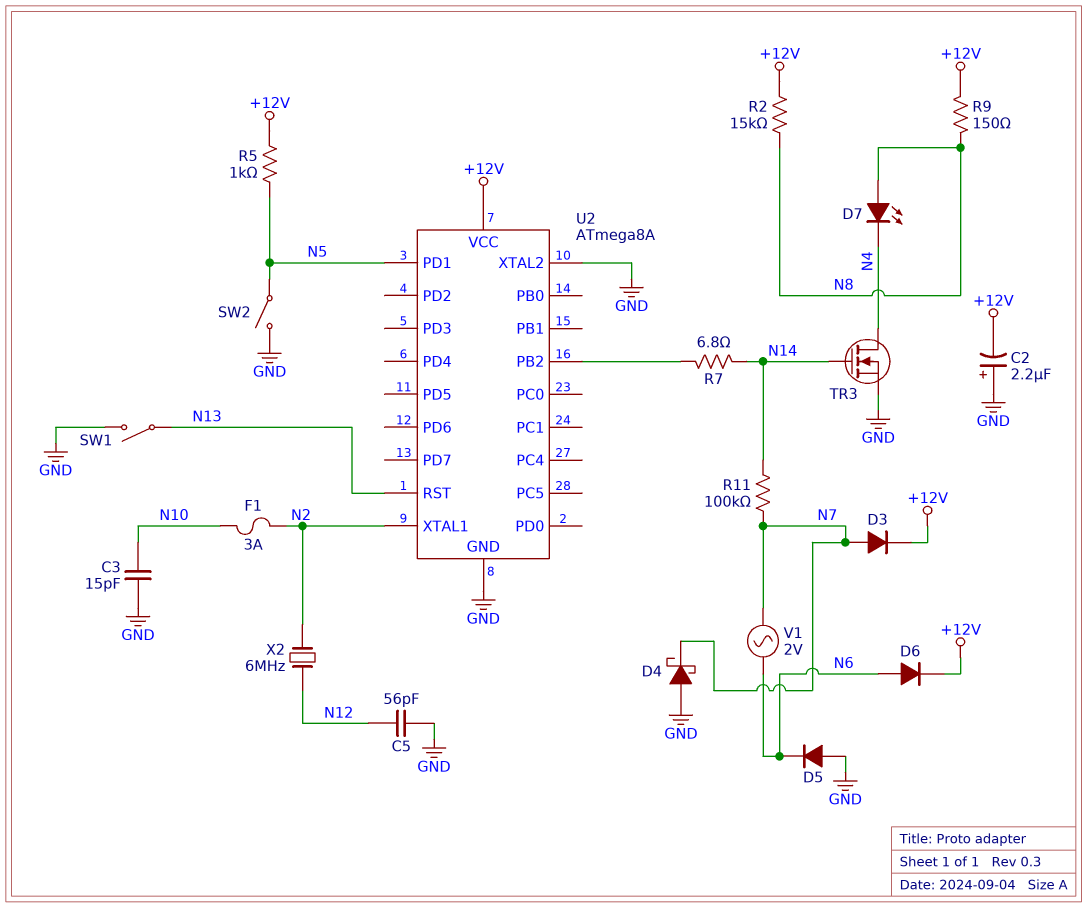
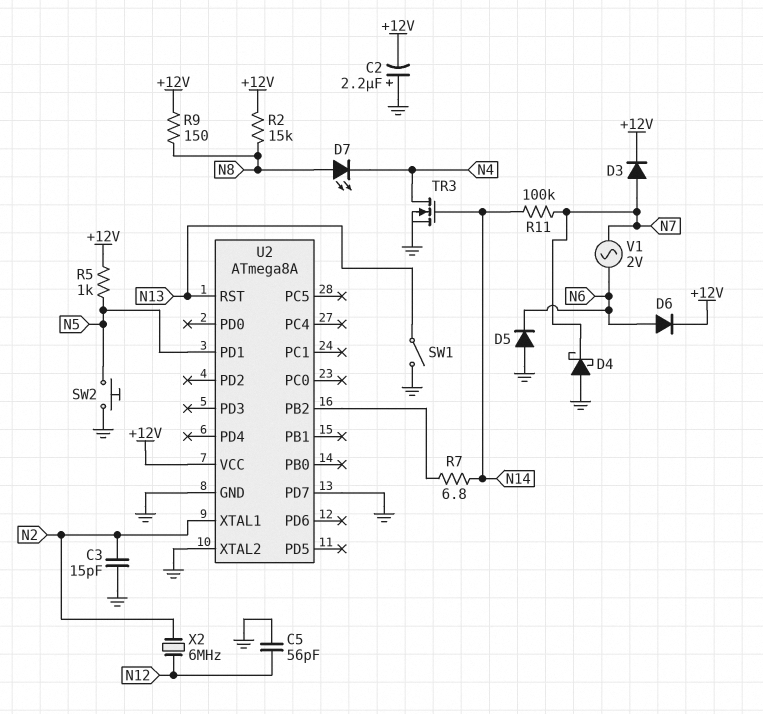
C3: 15pF (GND, N10) -> 15pF (GND, N2)
F1: 3A (N2, N10) -> none
SW2: switch (GND, N5) -> button (GND, N5)
U2 pin PD7: none -> GND

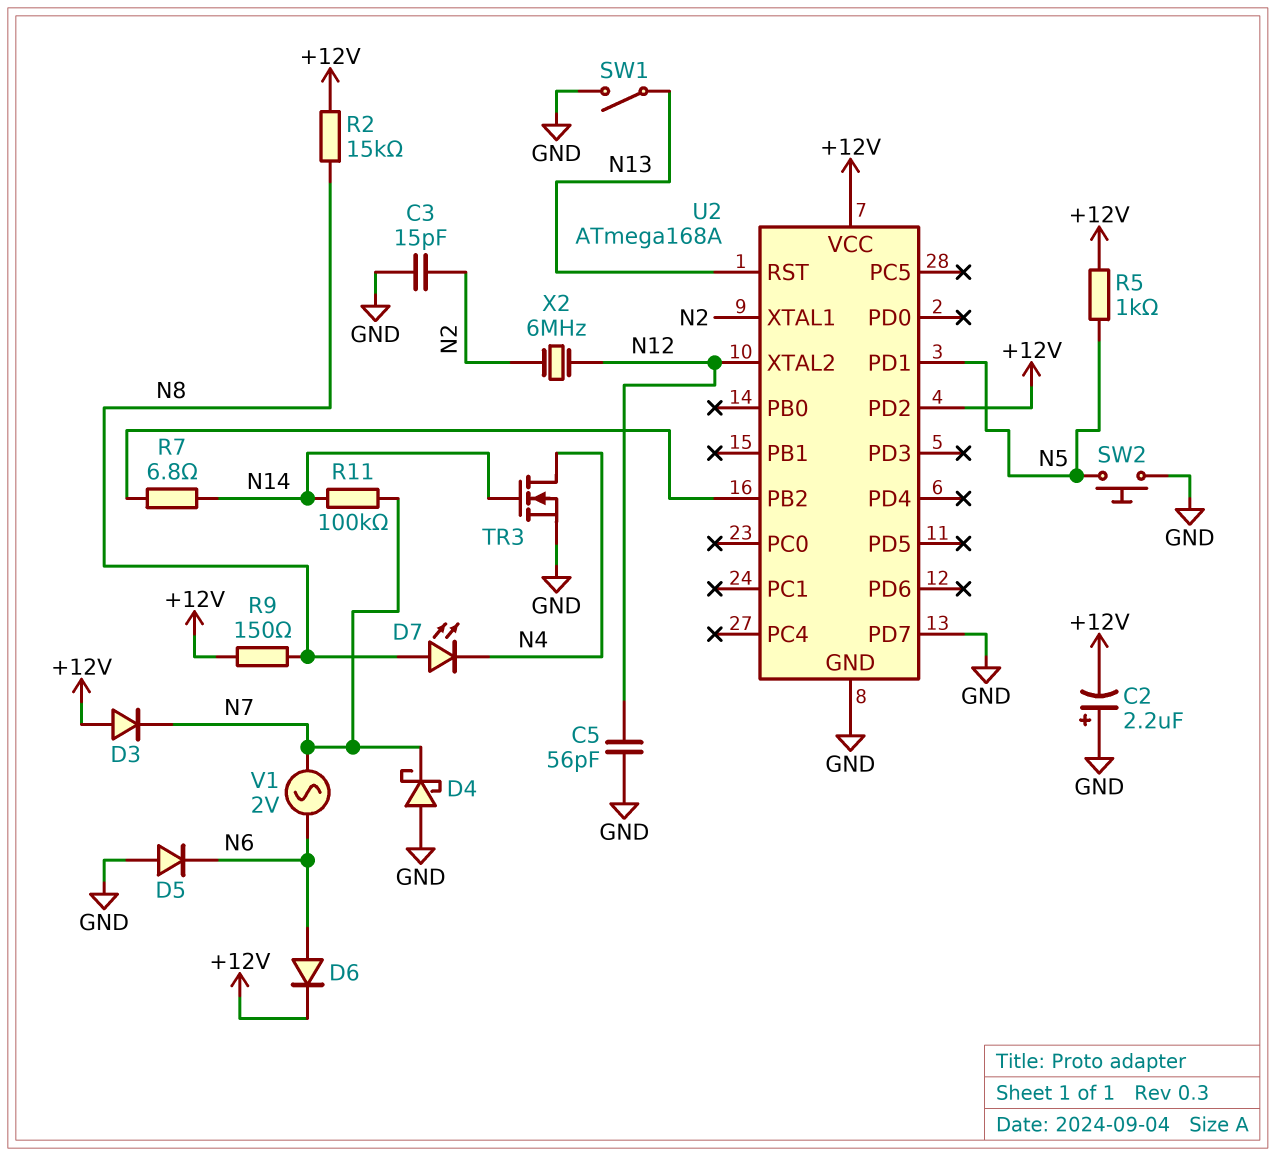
D3: diode (A N7, K +12V) -> diode (A +12V, K N7)
U2: ATmega8A -> ATmega168A
U2 pin PD2: none -> +12V
U2 pin XTAL2: GND -> N12

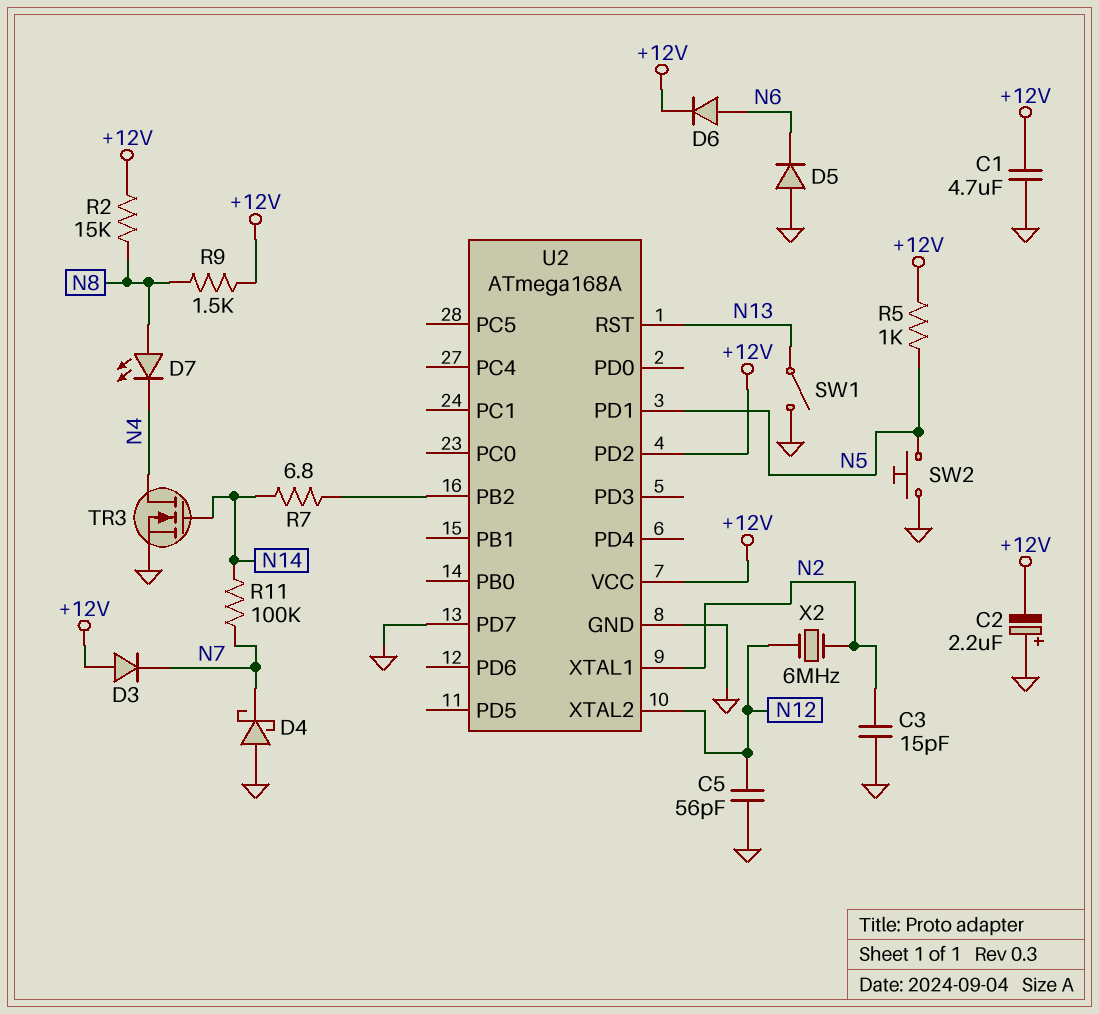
C1: none -> 4.7uF (+12V, GND)
R9: 150 (+12V, N8) -> 1.5k (+12V, N8)
V1: AC 2V (N6, N7) -> none

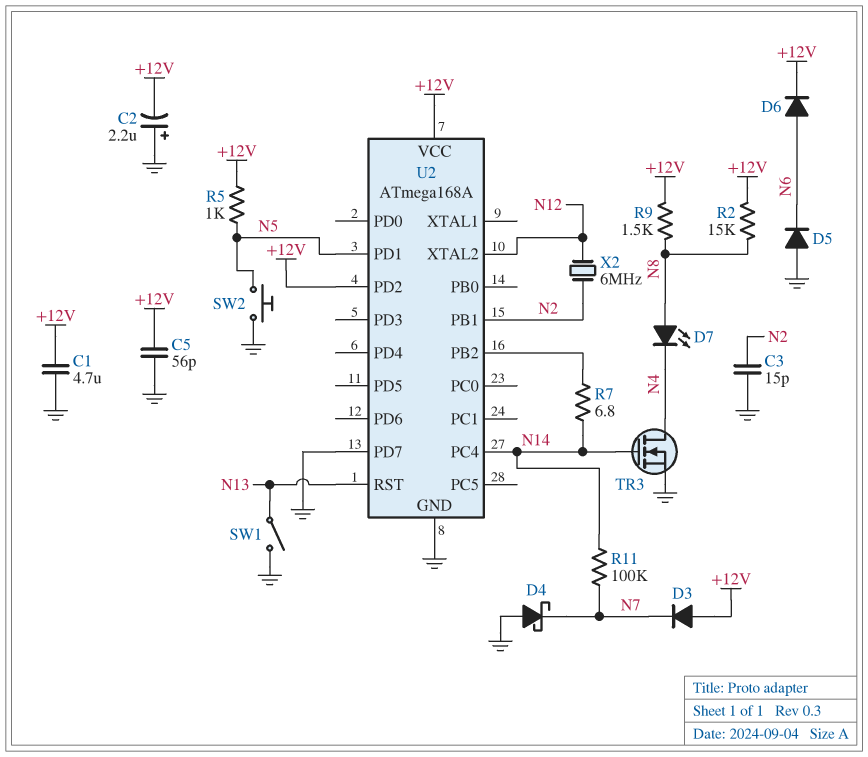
C5: 56pF (GND, N12) -> 56pF (+12V, GND)
U2 pin PB1: none -> N2
U2 pin PC4: none -> N14
U2 pin XTAL1: N2 -> none

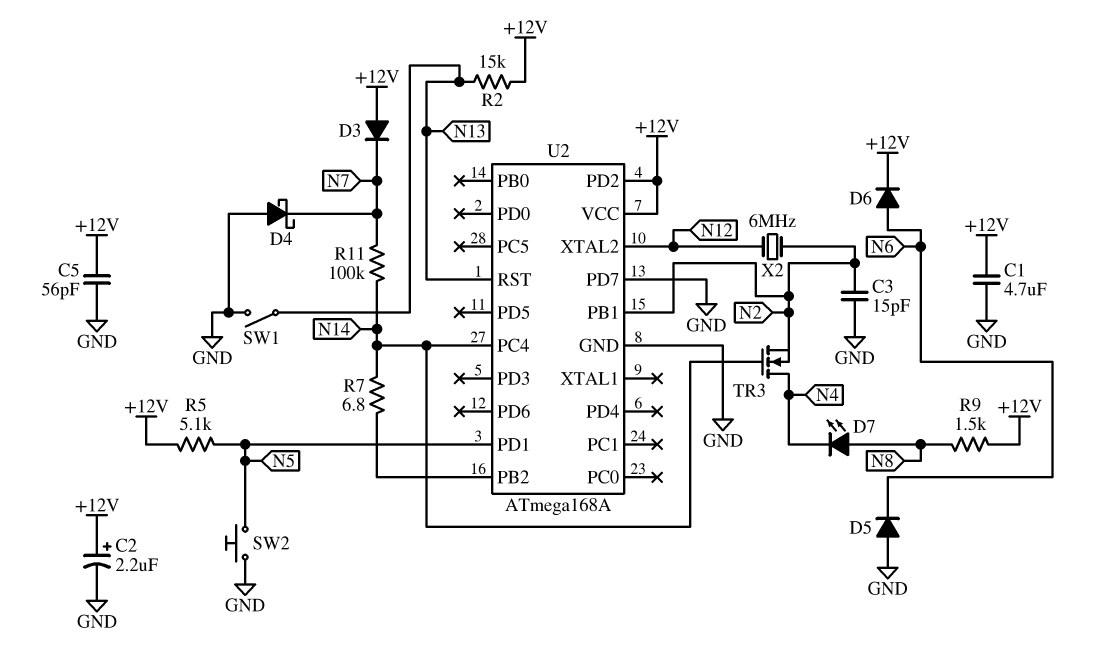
C2: 2.2uF (plus GND, minus +12V) -> 2.2uF (plus +12V, minus GND)
R2: 15k (+12V, N8) -> 15k (+12V, N13)
R5: 1k (+12V, N5) -> 5.1k (+12V, N5)
TR3: NMOS (G N14, D N4, S GND) -> NMOS (G N14, D N4, S N2)

